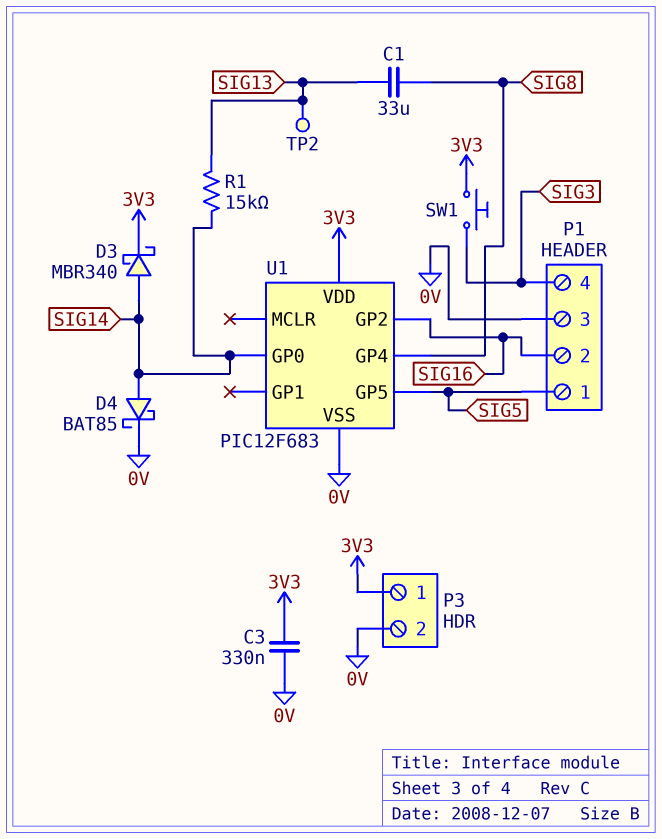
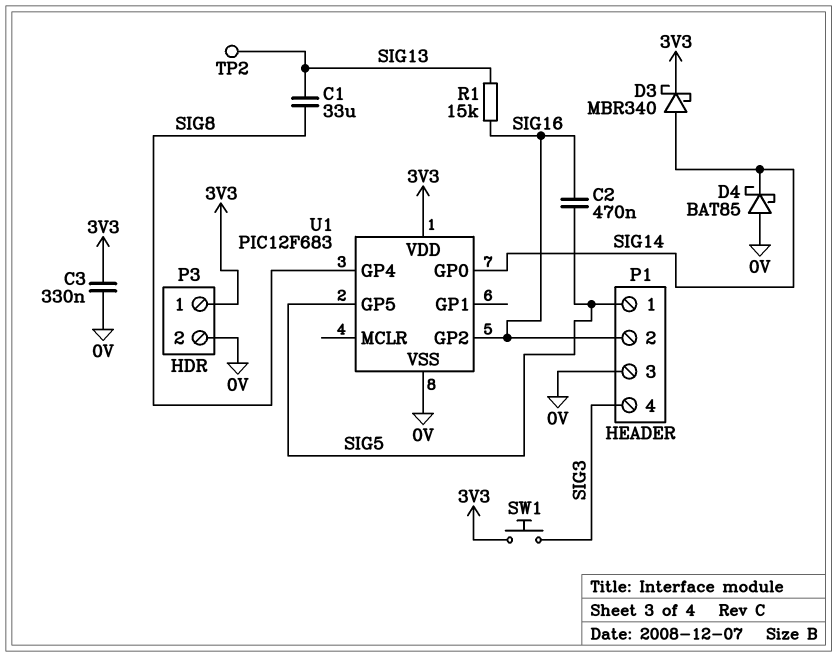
C2: none -> 470nF (SIG5, SIG16)
D4: schottky BAT85 (A SIG14, K 0V) -> schottky BAT85 (A 0V, K SIG14)
R1: 15k (SIG13, SIG14) -> 15k (SIG13, SIG16)

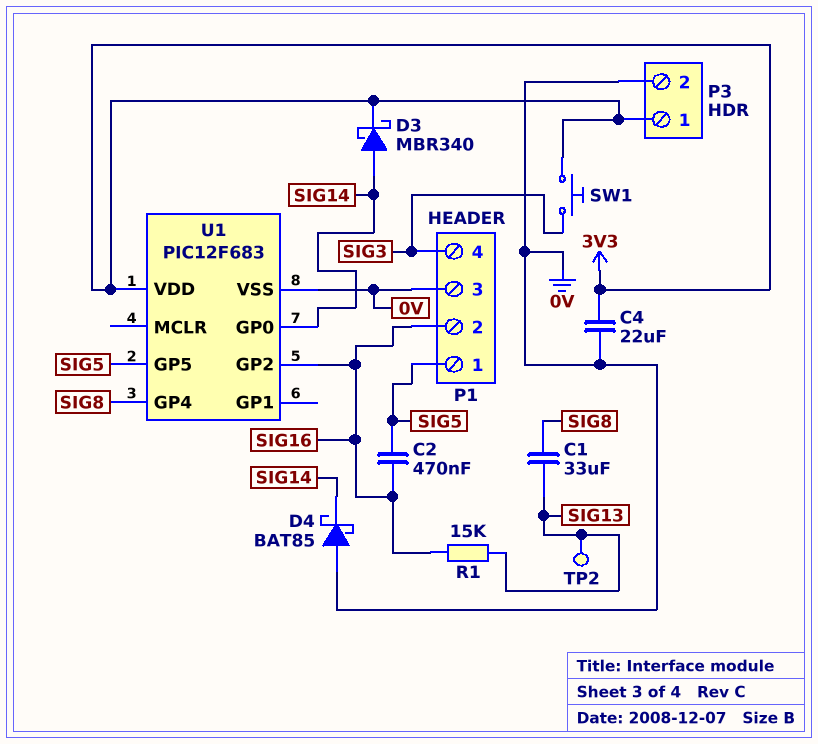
C3: 330nF (0V, 3V3) -> none
C4: none -> 22uF (0V, 3V3)

